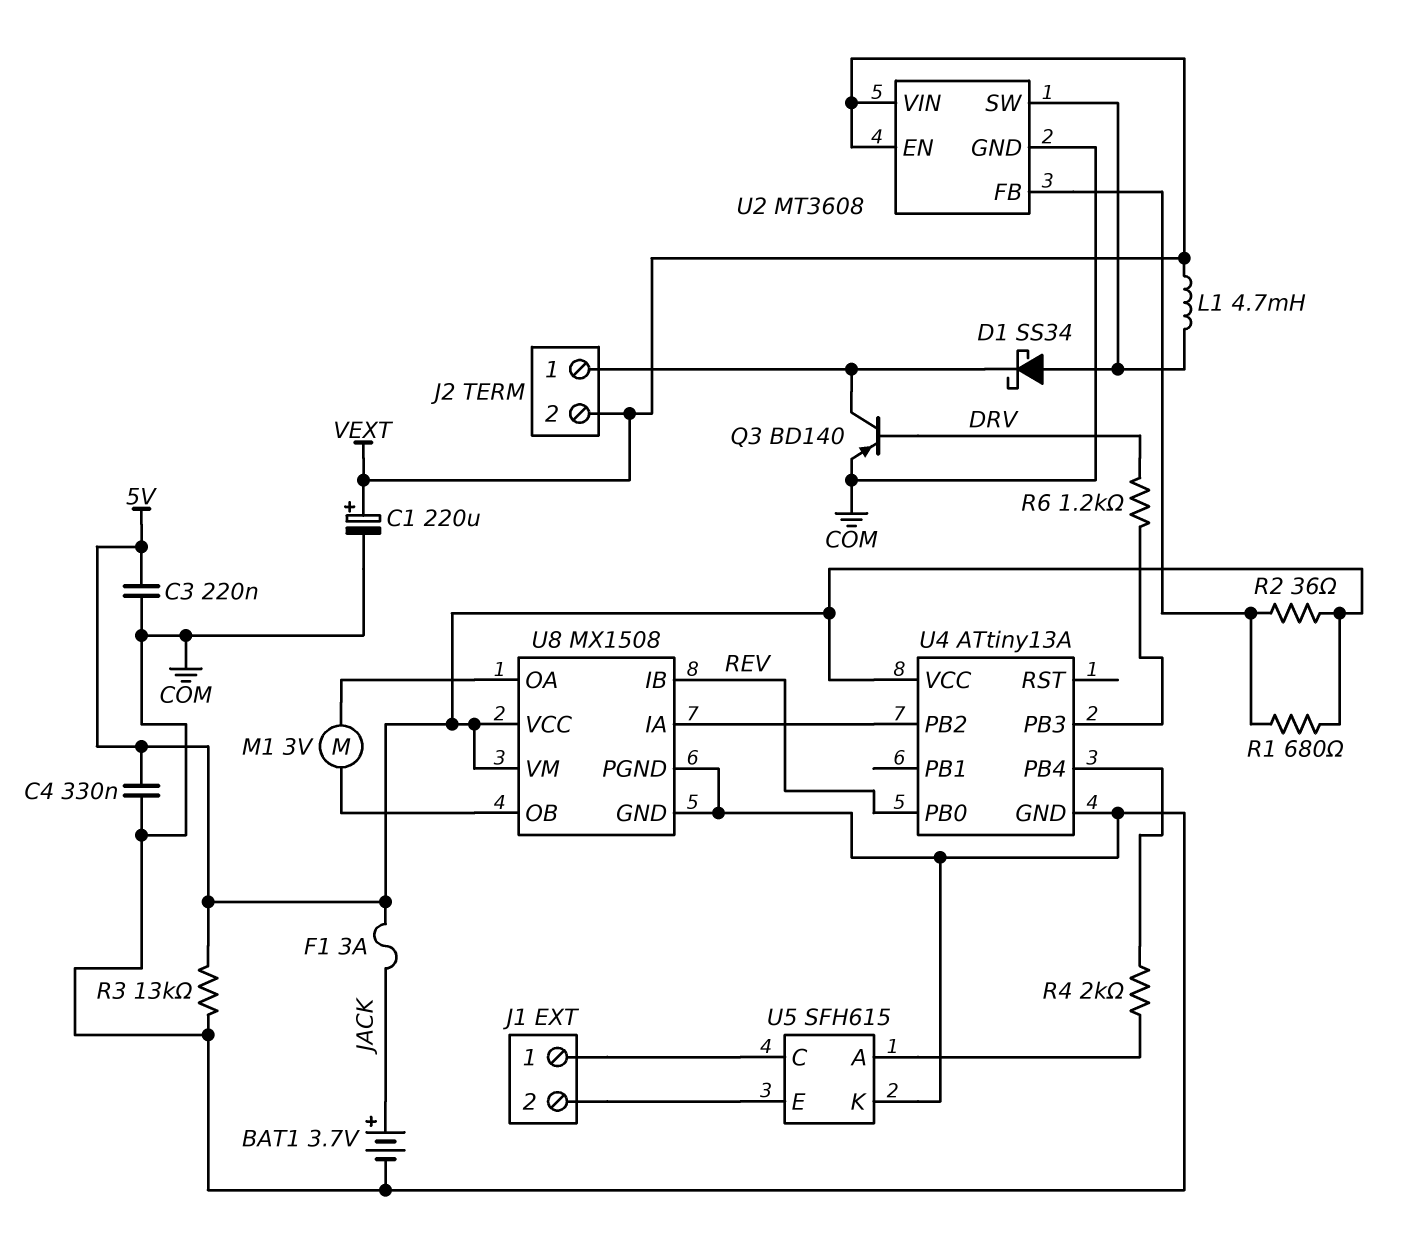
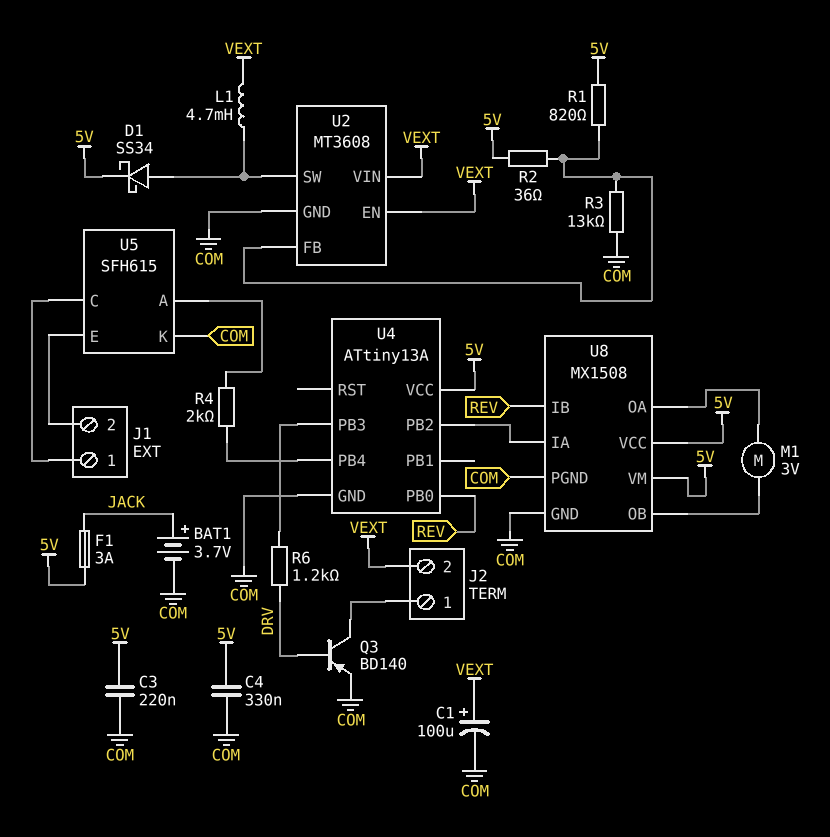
C1: 220uF (plus VEXT, minus COM) -> 100uF (plus VEXT, minus COM)
D1: schottky SS34 (A U2/SW, K J2/1) -> schottky SS34 (A U2/SW, K 5V)
R1: 680 (5V, U2/FB) -> 820 (5V, U2/FB)
R3: 13k (5V, COM) -> 13k (COM, U2/FB)

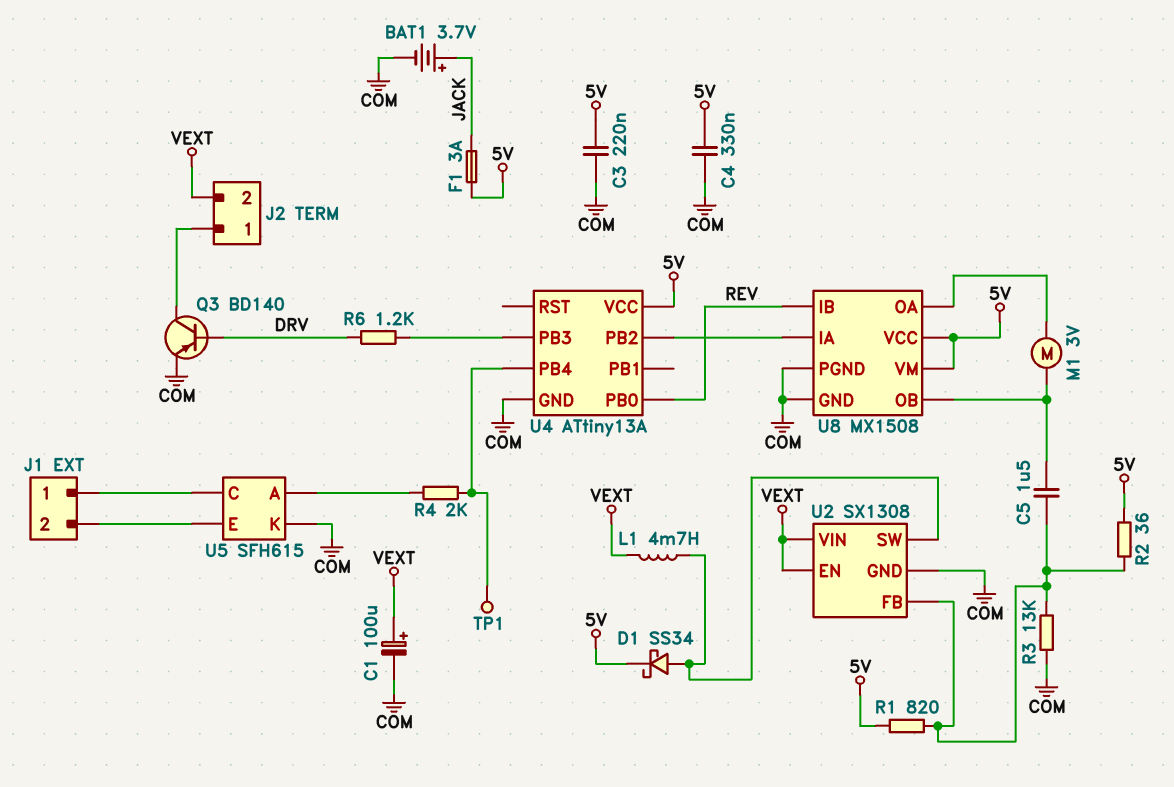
C5: none -> 1.5uF (U2/FB, U8/OB)
TP1: none -> test point (U4/PB4)
U2: MT3608 -> SX1308

